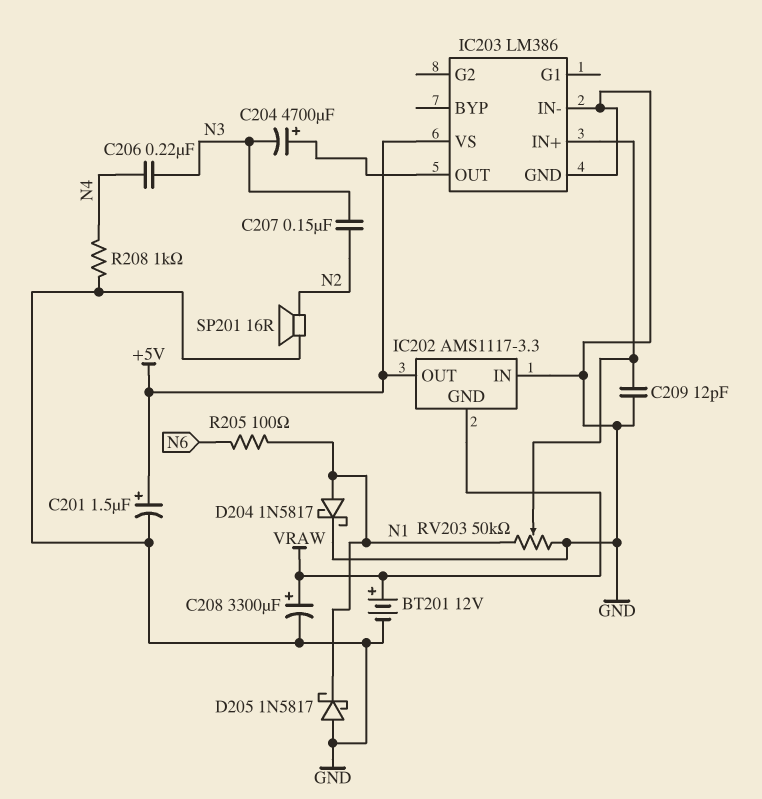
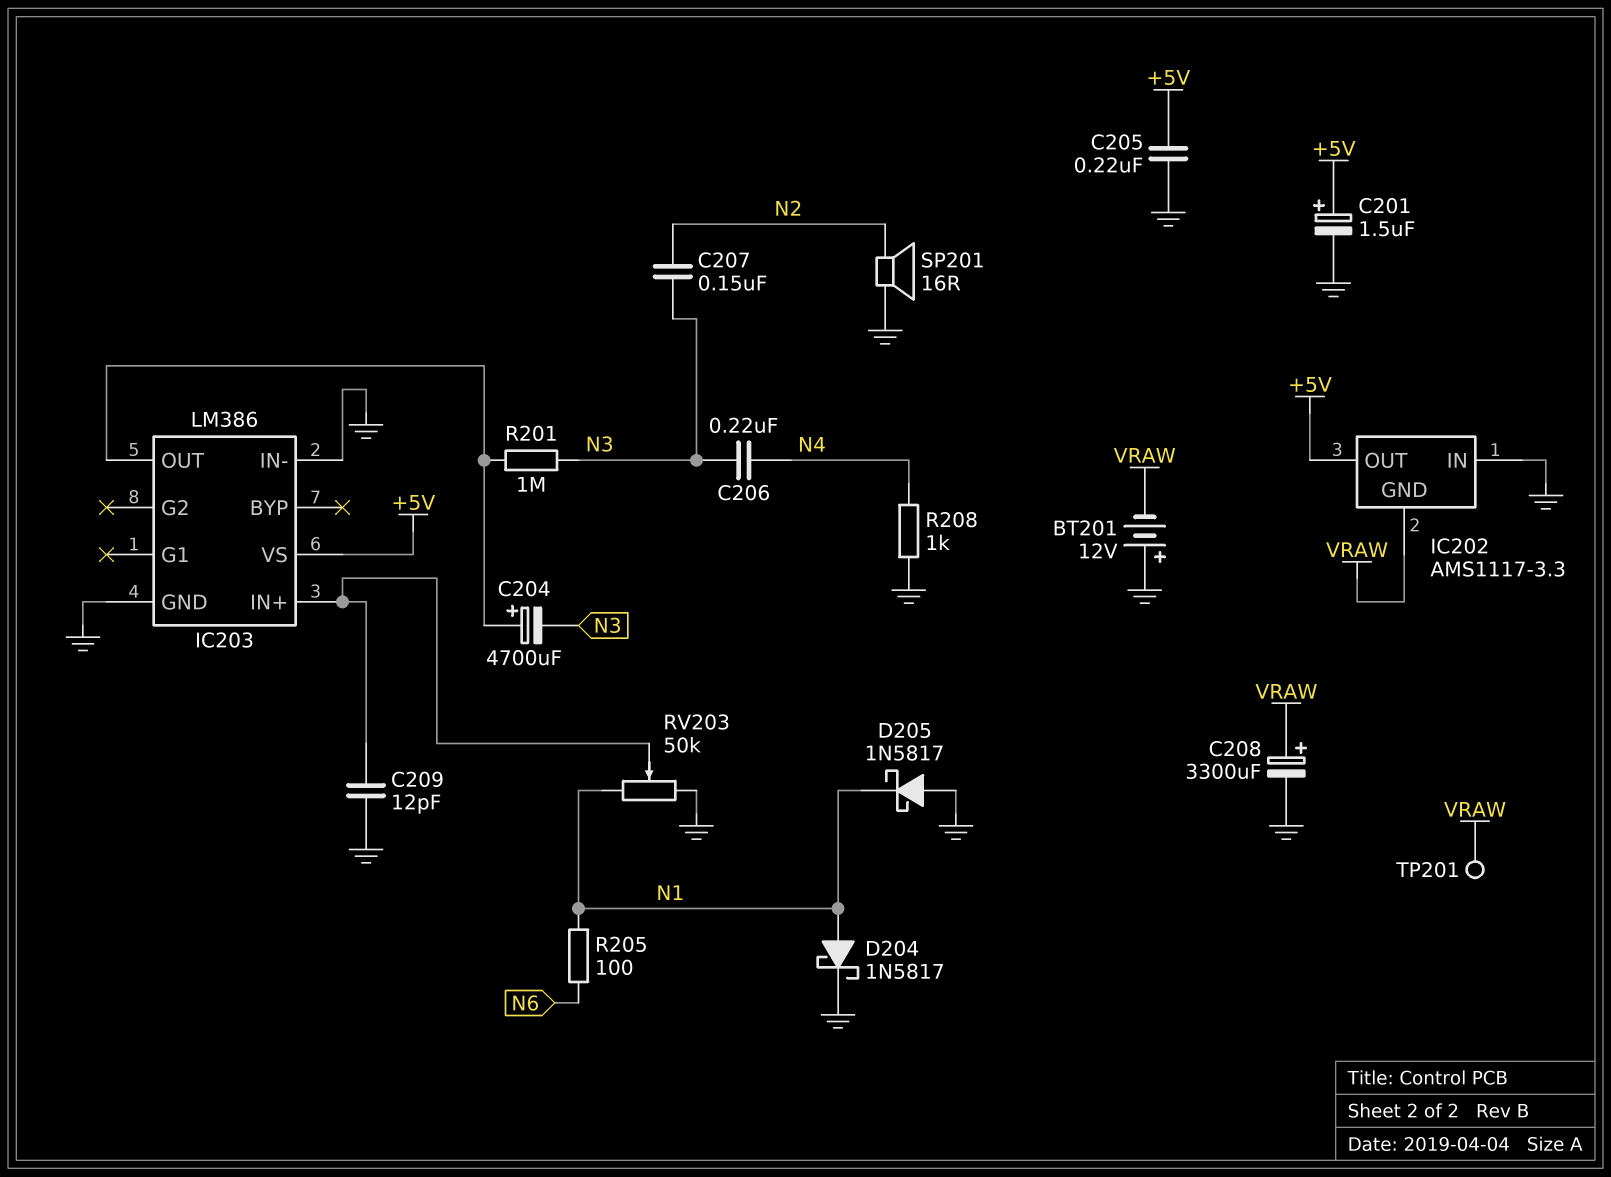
BT201: 12V (plus VRAW, minus GND) -> 12V (plus GND, minus VRAW)
C205: none -> 220nF (+5V, GND)
R201: none -> 1M (IC203/OUT, N3)
TP201: none -> test point (VRAW)

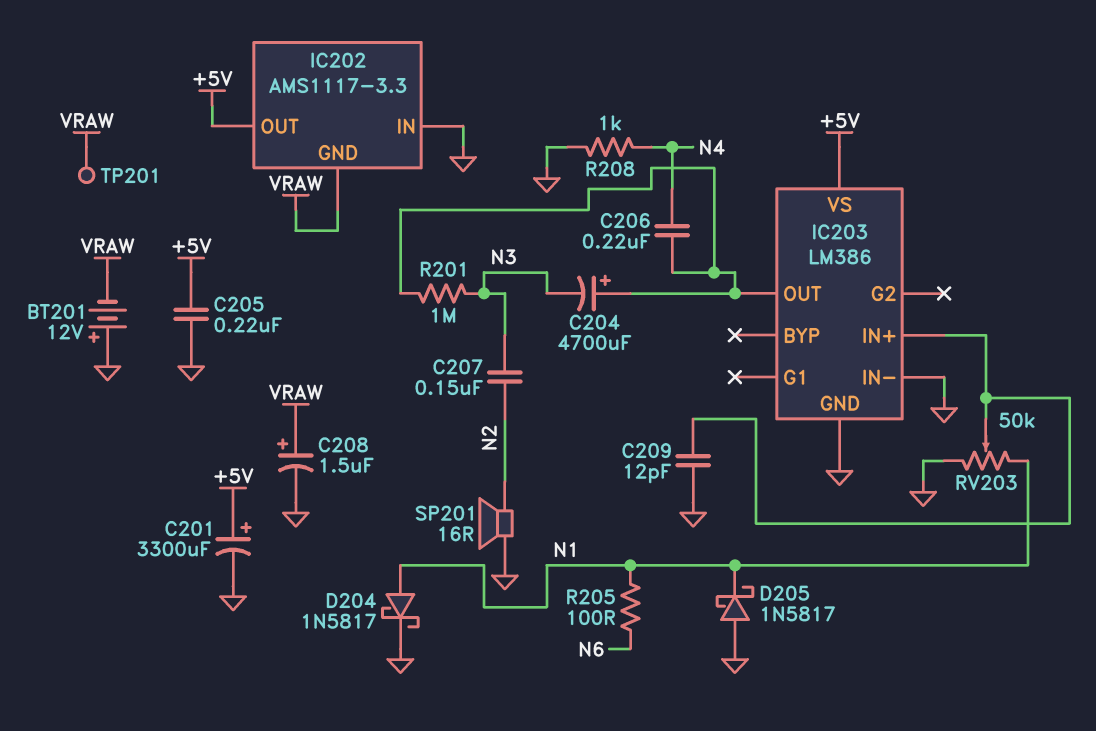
C201: 1.5uF (plus +5V, minus GND) -> 3300uF (plus +5V, minus GND)
C206: 220nF (N3, N4) -> 220nF (IC203/OUT, N4)
C208: 3300uF (plus VRAW, minus GND) -> 1.5uF (plus VRAW, minus GND)

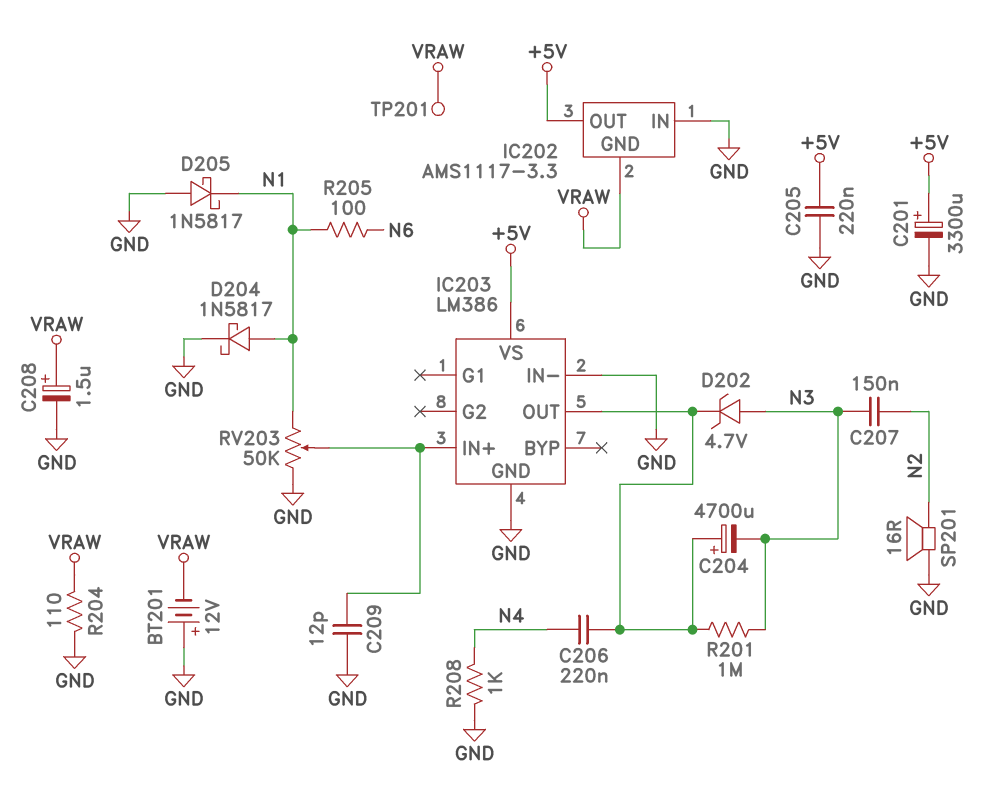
D202: none -> zener 4.7V (A N3, K IC203/OUT)
R204: none -> 110 (GND, VRAW)

